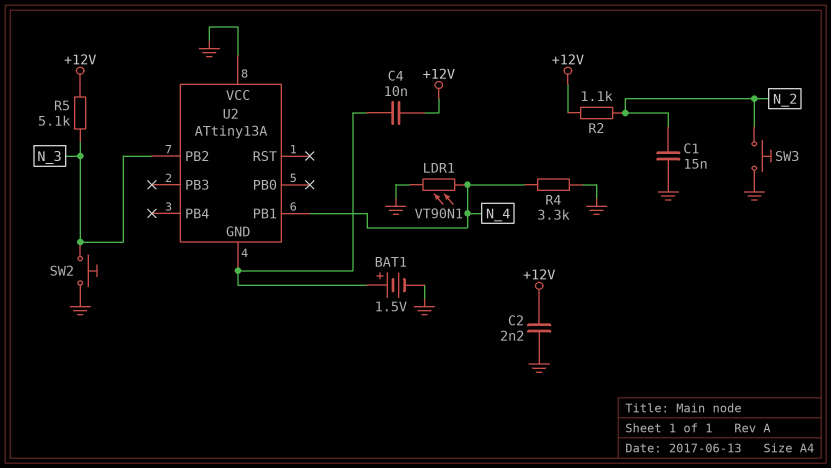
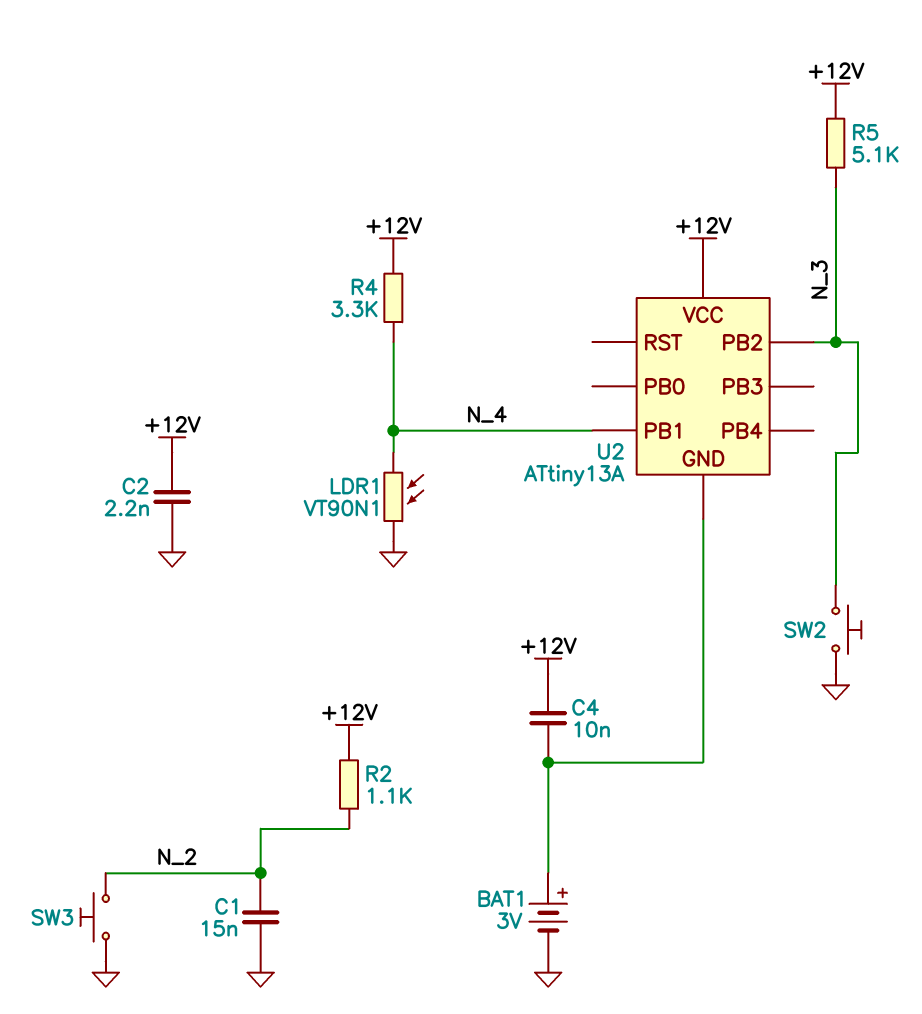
BAT1: 1.5V (plus U2/GND, minus GND) -> 3V (plus U2/GND, minus GND)
R4: 3.3k (GND, N_4) -> 3.3k (+12V, N_4)
U2 pin VCC: GND -> +12V

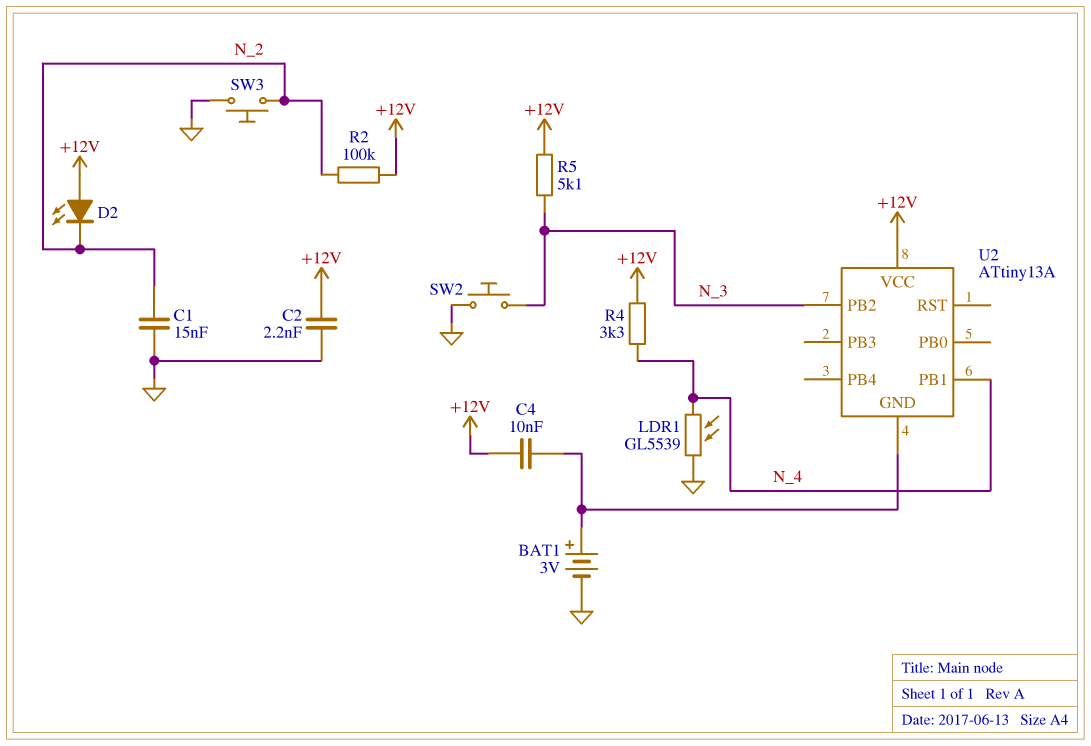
D2: none -> LED (A +12V, K N_2)
LDR1: VT90N1 (GND, N_4) -> GL5539 (GND, N_4)
R2: 1.1k (+12V, N_2) -> 100k (+12V, N_2)

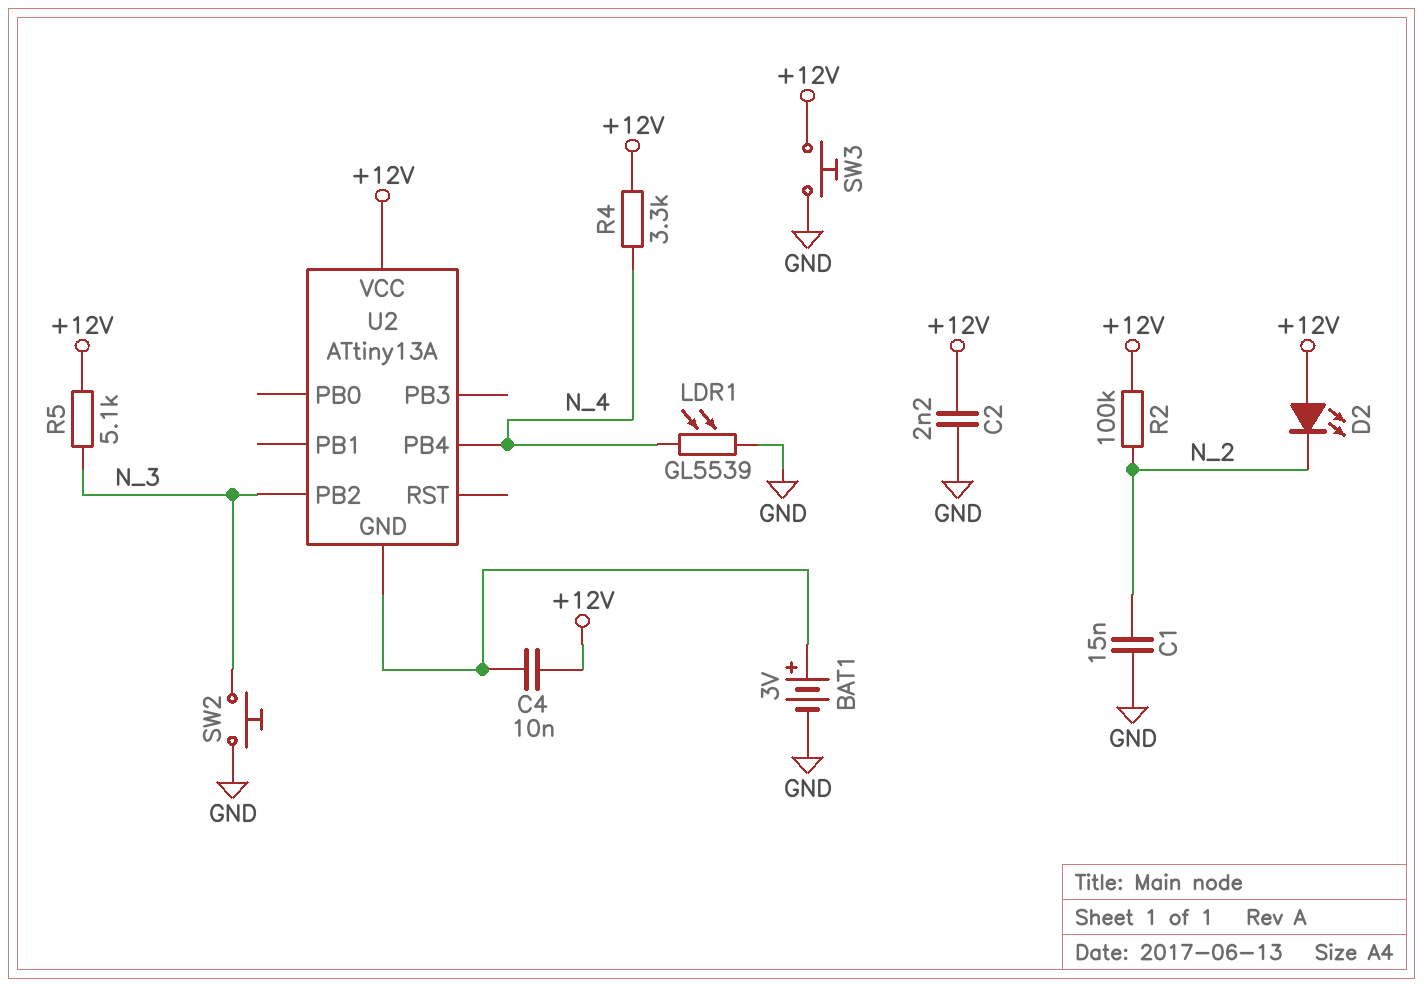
SW3: button (GND, N_2) -> button (+12V, GND)
U2 pin PB1: N_4 -> none
U2 pin PB4: none -> N_4

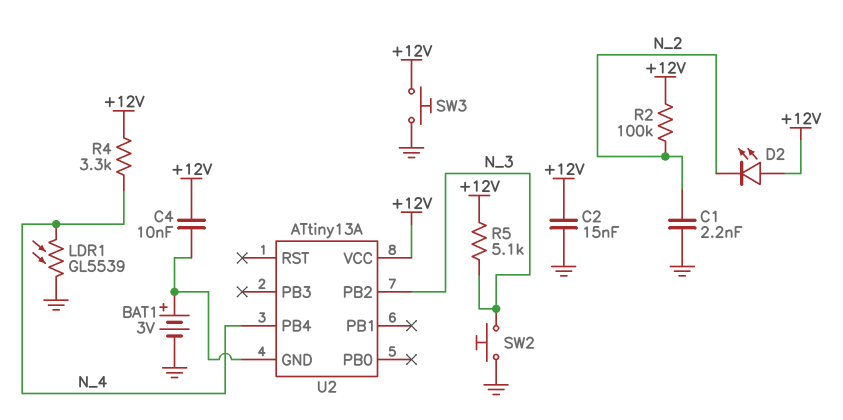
C1: 15nF (GND, N_2) -> 2.2nF (GND, N_2)
C2: 2.2nF (+12V, GND) -> 15nF (+12V, GND)

